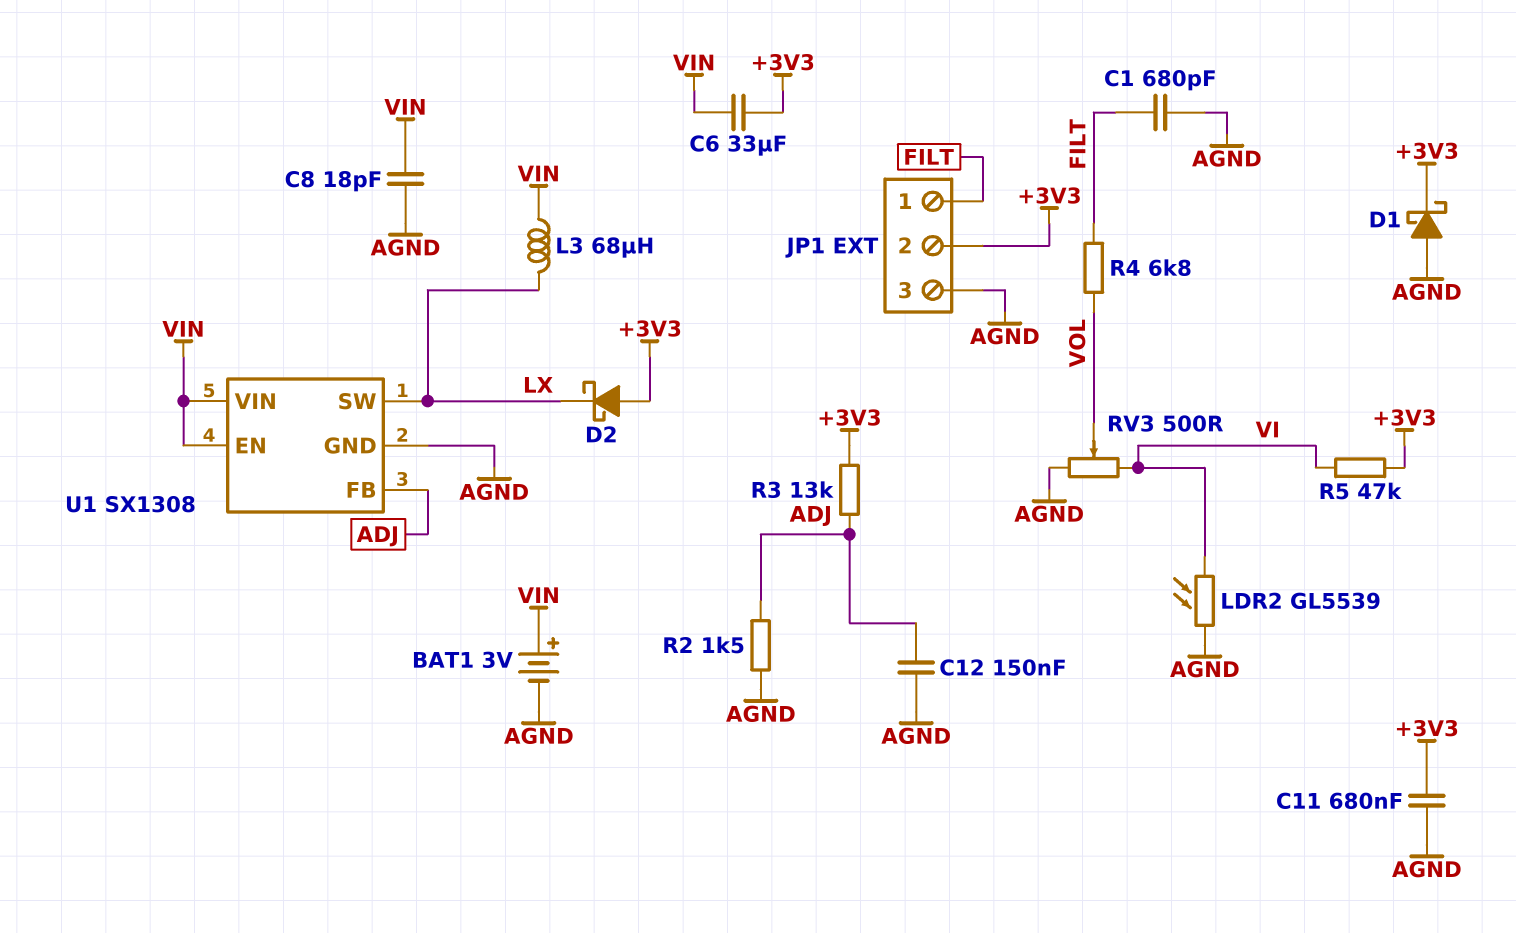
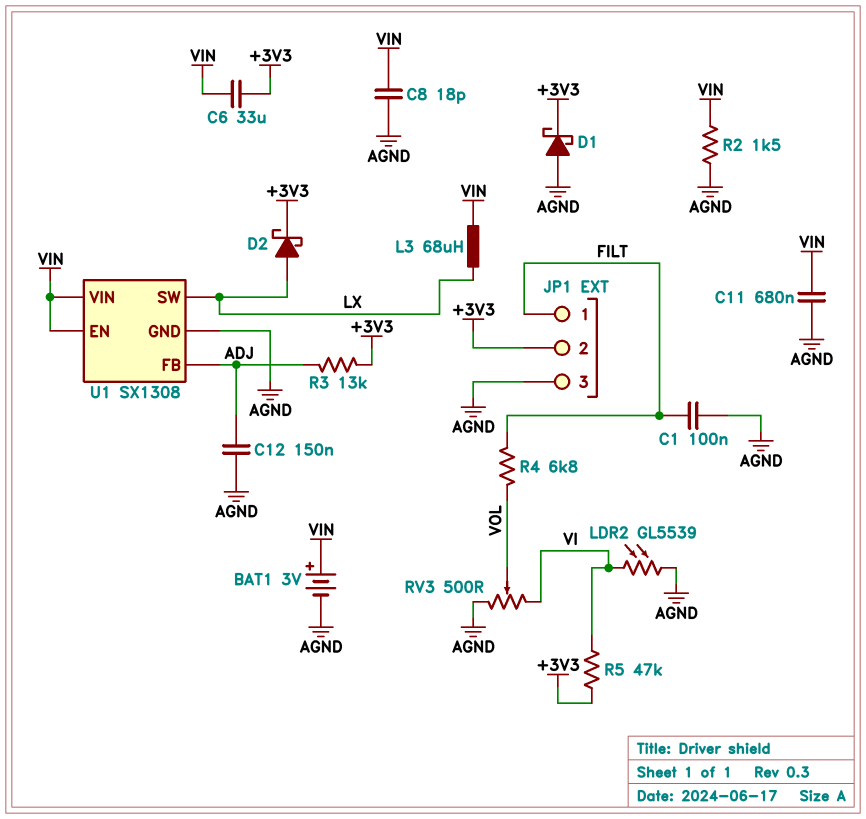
C1: 680pF (AGND, FILT) -> 100nF (AGND, FILT)
C11: 680nF (+3V3, AGND) -> 680nF (AGND, VIN)
D2: schottky (A +3V3, K LX) -> schottky (A LX, K +3V3)
R2: 1.5k (ADJ, AGND) -> 1.5k (AGND, VIN)

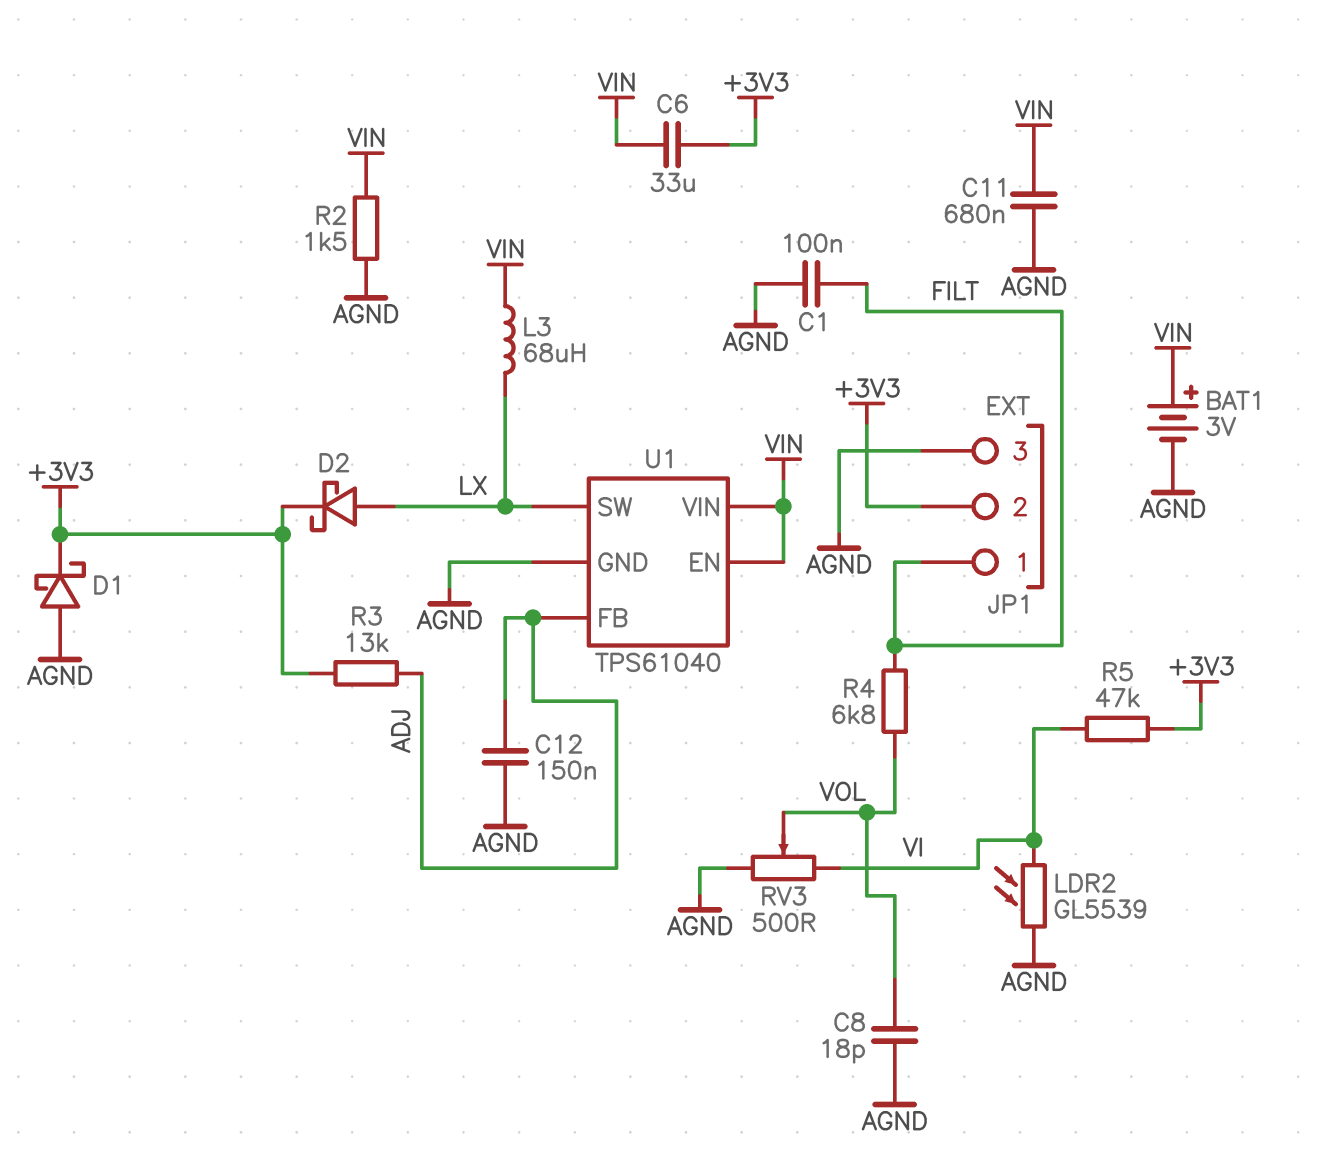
C8: 18pF (AGND, VIN) -> 18pF (AGND, VOL)
U1: SX1308 -> TPS61040

